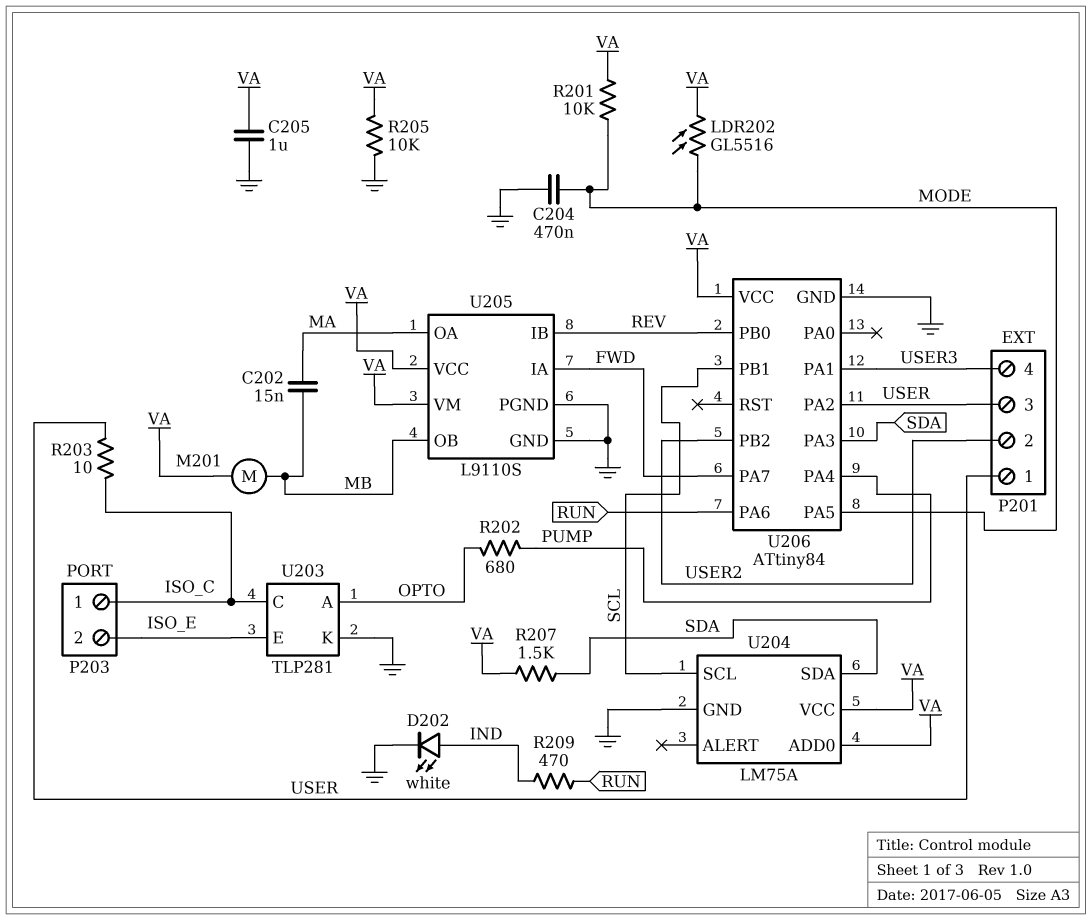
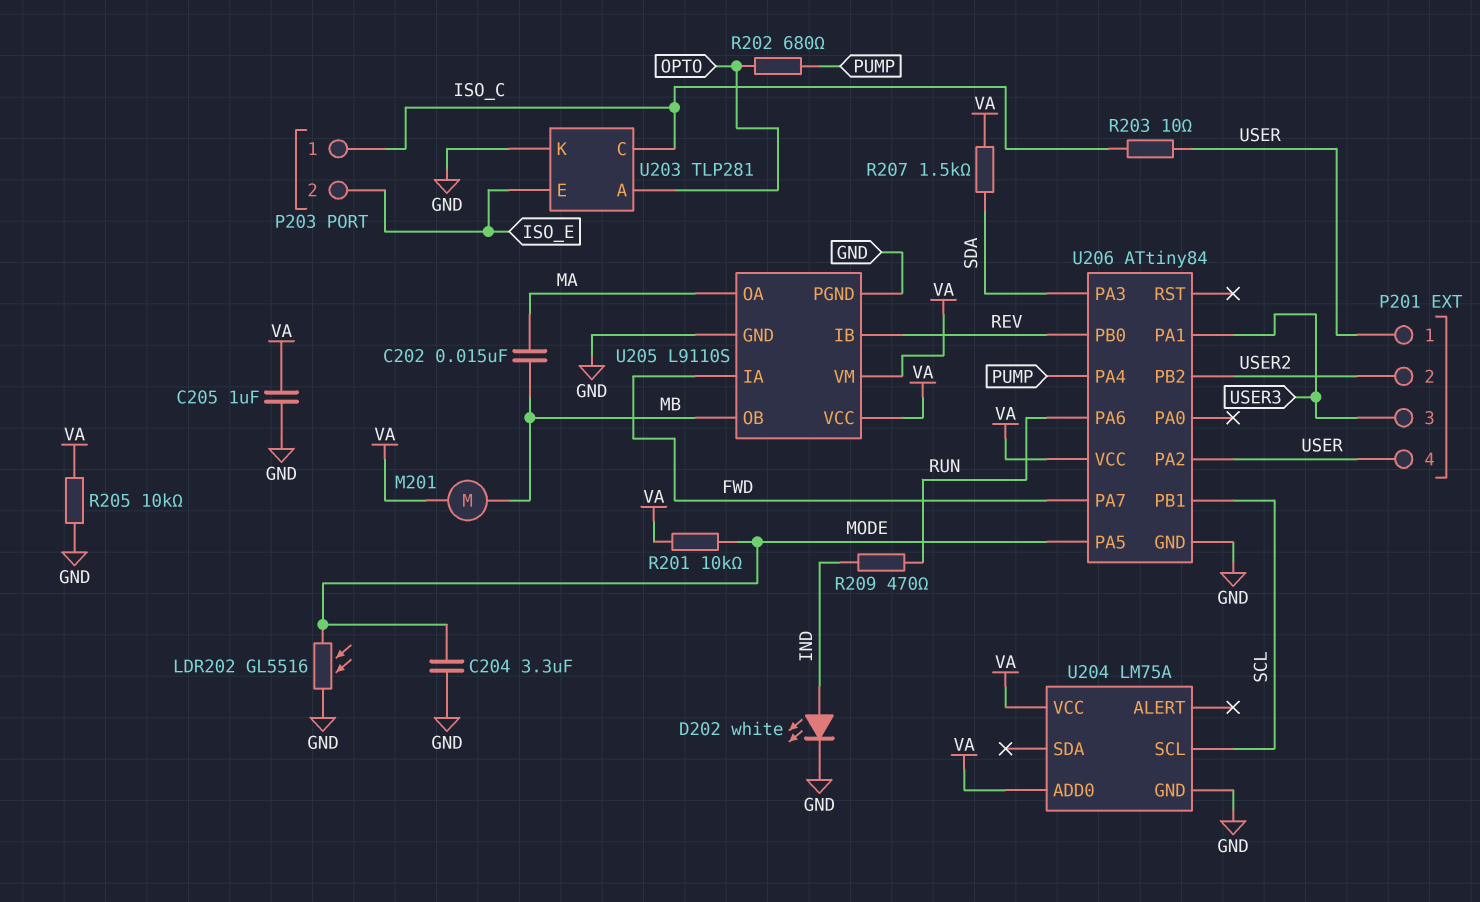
C204: 470nF (GND, MODE) -> 3.3uF (GND, MODE)
LDR202: GL5516 (MODE, VA) -> GL5516 (GND, MODE)
P201 pin 3: USER -> USER3
P201 pin 4: USER3 -> USER
U204 pin SDA: SDA -> none

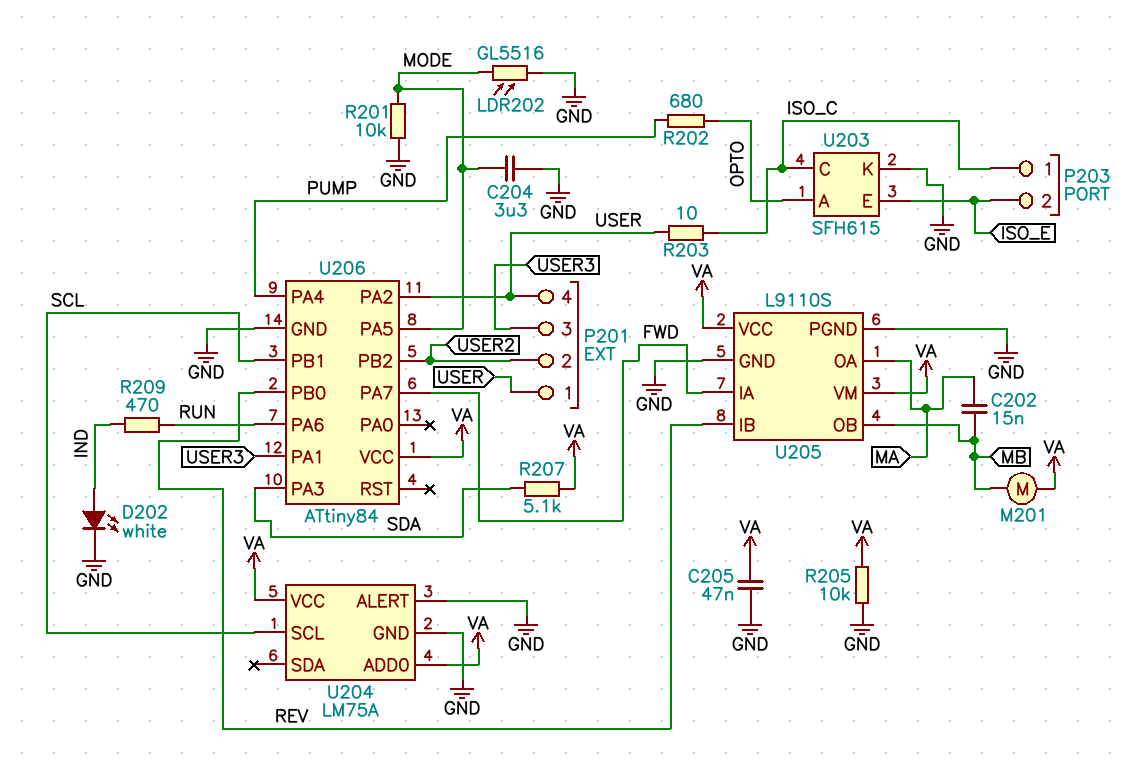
C205: 1uF (GND, VA) -> 47nF (GND, VA)
R201: 10k (MODE, VA) -> 10k (GND, MODE)
R207: 1.5k (SDA, VA) -> 5.1k (SDA, VA)
U203: TLP281 -> SFH615
U204 pin ALERT: none -> GND

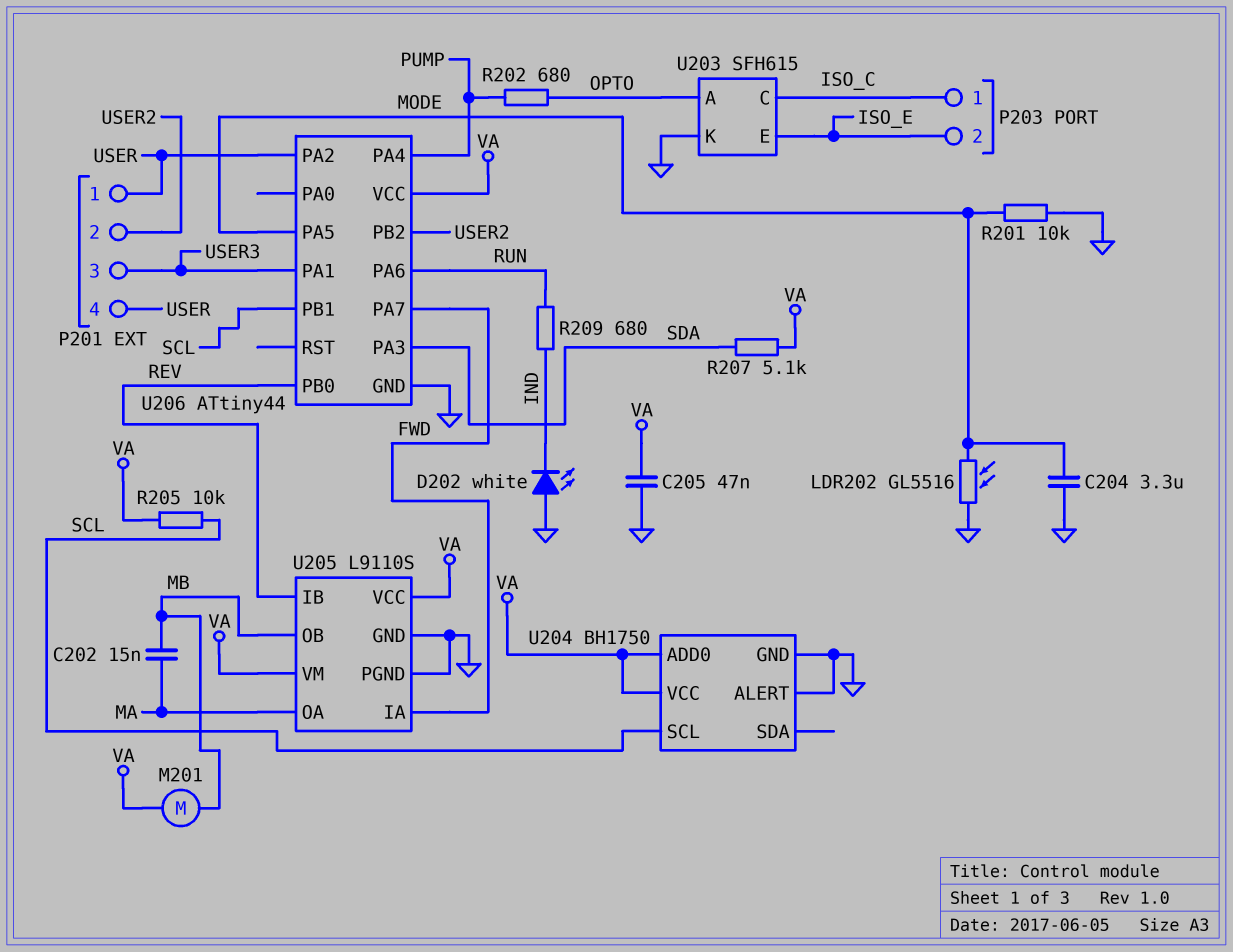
D202: LED white (A IND, K GND) -> LED white (A GND, K IND)
R203: 10 (ISO_C, USER) -> none
R205: 10k (GND, VA) -> 10k (SCL, VA)
R209: 470 (IND, RUN) -> 680 (IND, RUN)
U204: LM75A -> BH1750
U206: ATtiny84 -> ATtiny44

